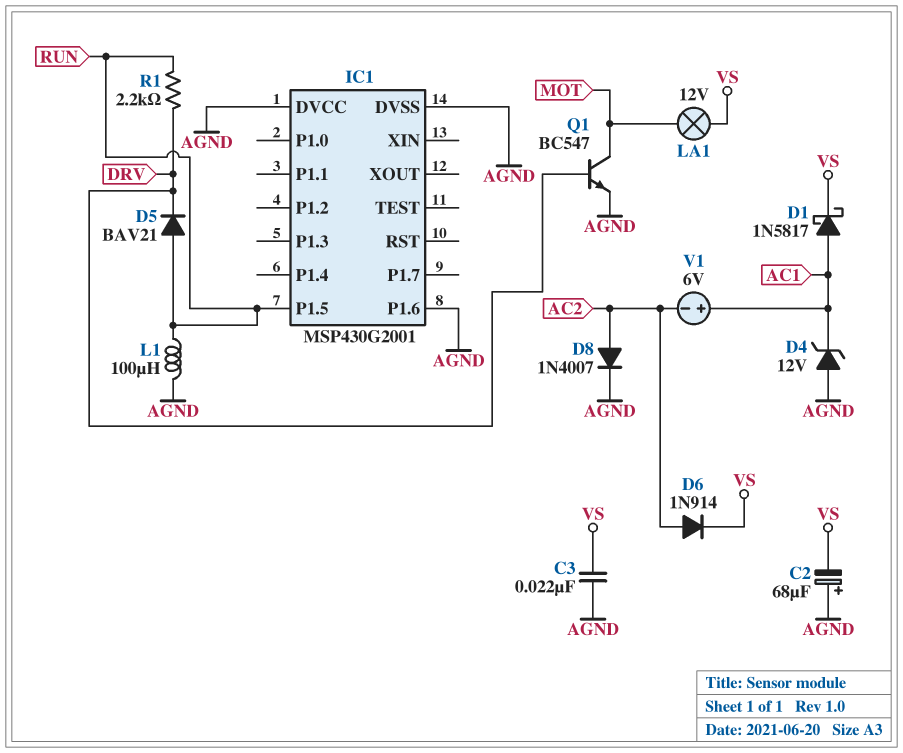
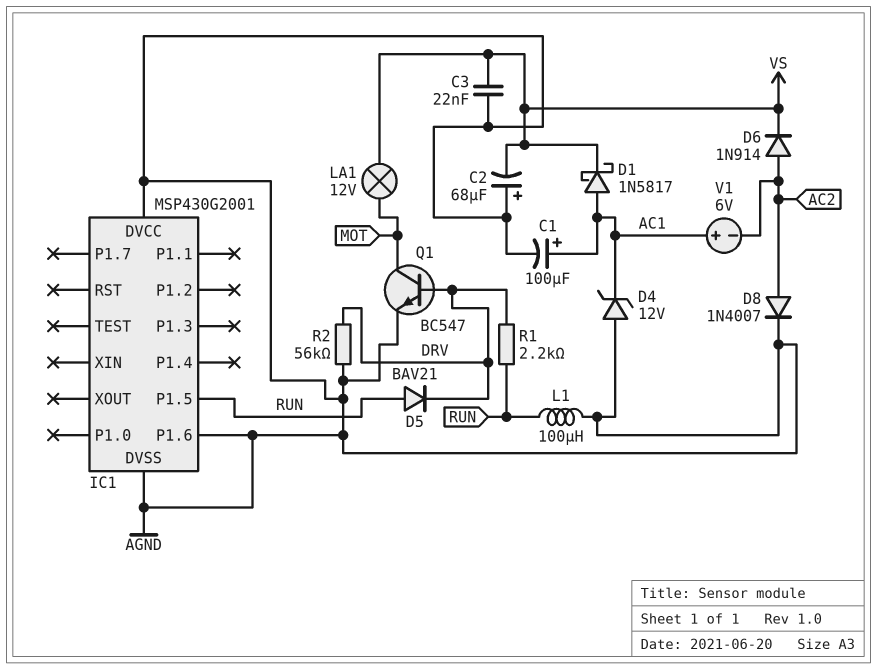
C1: none -> 100uF (plus AC1, minus AGND)
R2: none -> 56k (AGND, DRV)

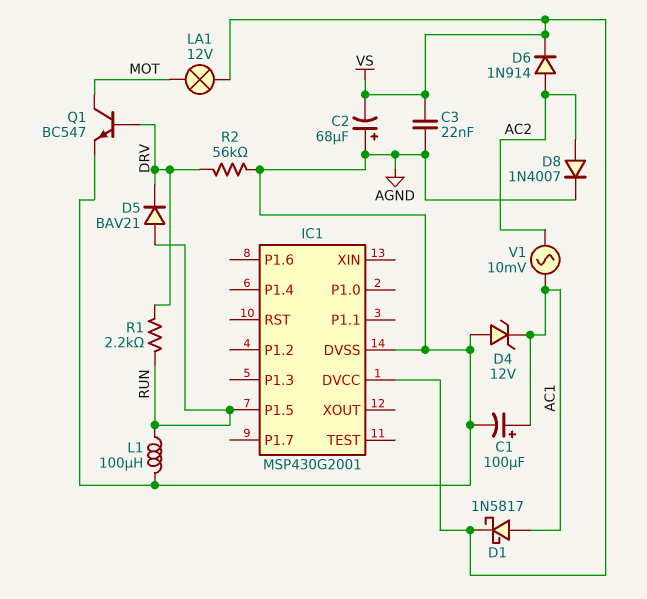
IC1 pin DVCC: AGND -> VS
IC1 pin P1.6: AGND -> none
V1: 6V (plus AC1, minus AC2) -> AC 10mV (AC1, AC2)

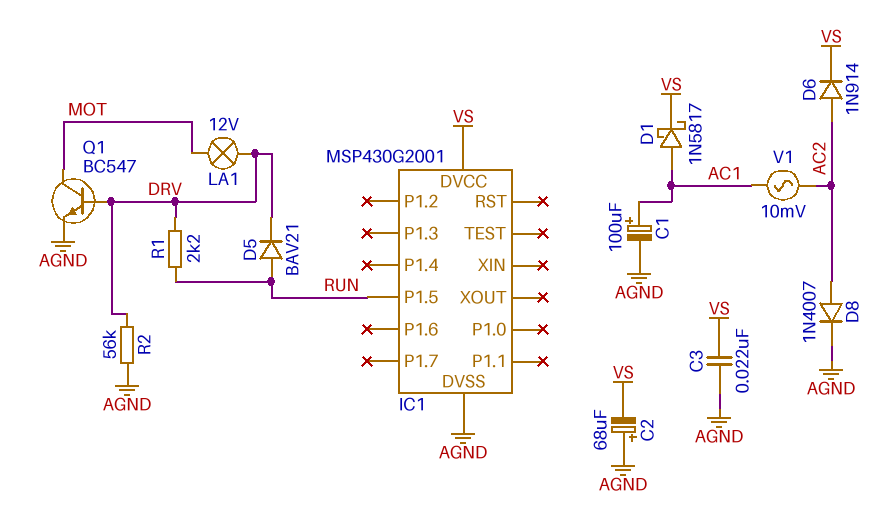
D4: zener 12V (A AGND, K AC1) -> none
L1: 100uH (AGND, RUN) -> none
LA1: lamp 12V (MOT, VS) -> lamp 12V (DRV, MOT)

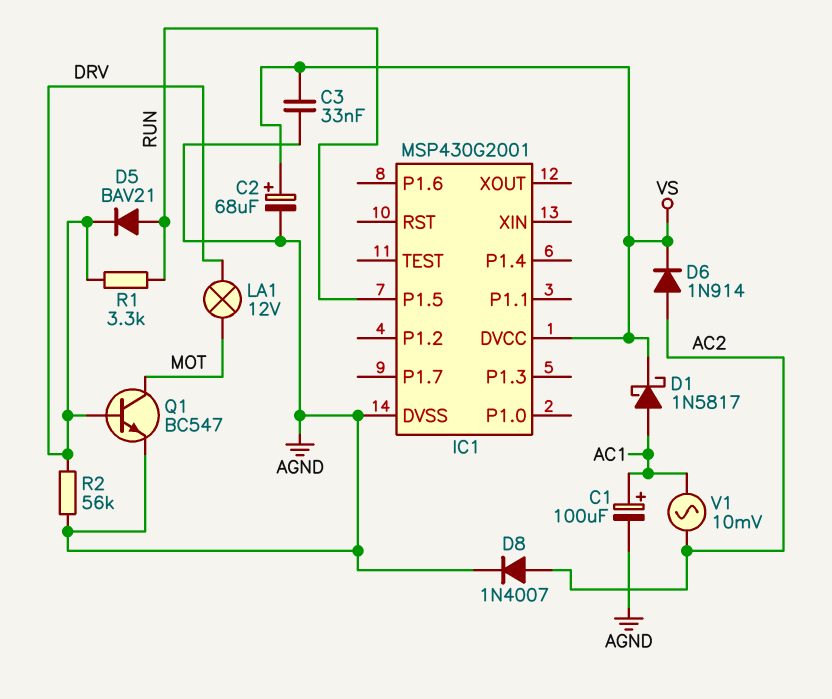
C2: 68uF (plus AGND, minus VS) -> 68uF (plus VS, minus AGND)
C3: 22nF (AGND, VS) -> 33nF (AGND, VS)
R1: 2.2k (DRV, RUN) -> 3.3k (DRV, RUN)

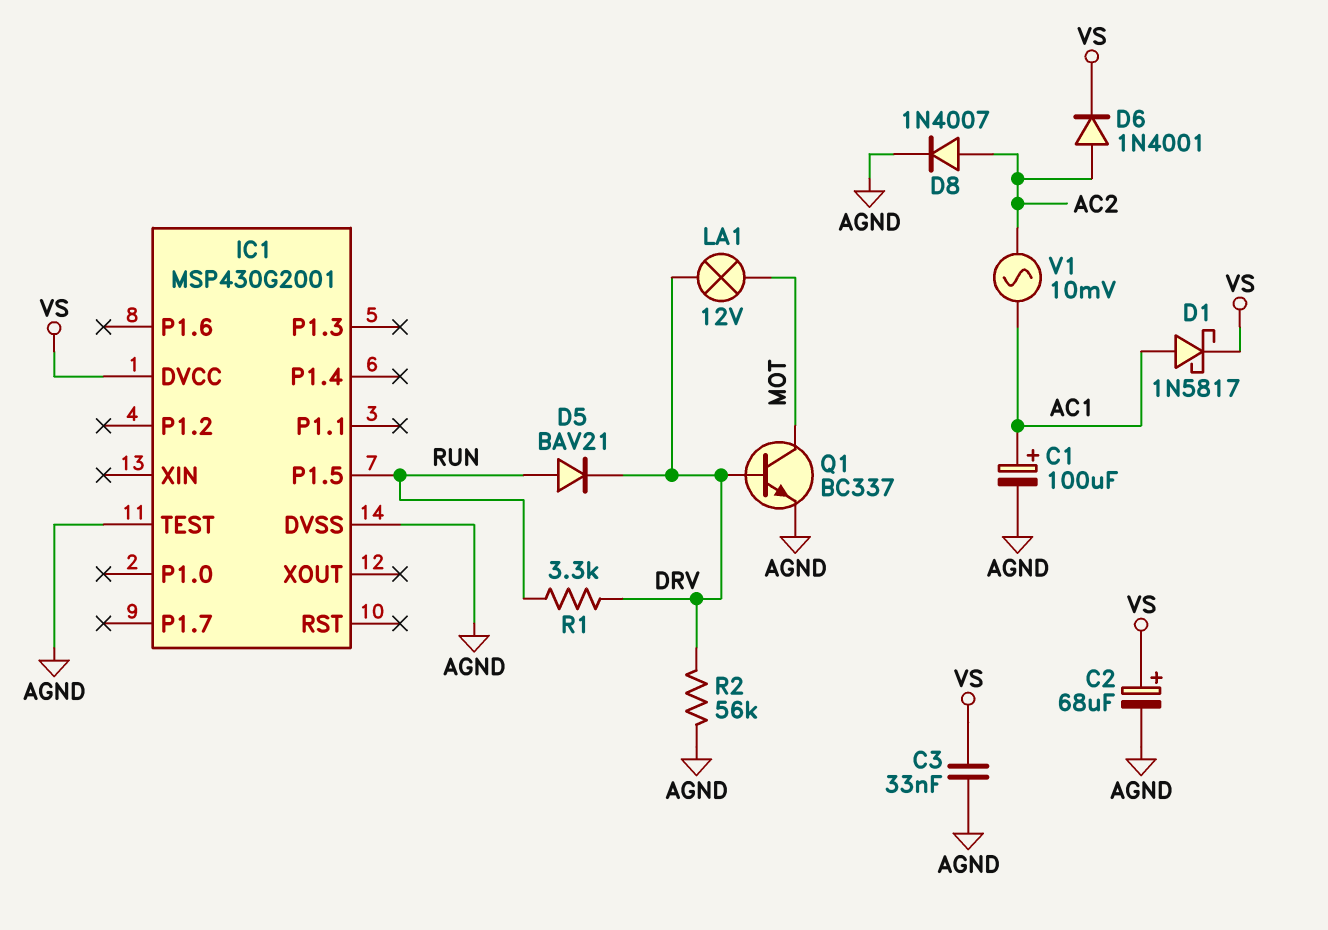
D6: diode 1N914 (A AC2, K VS) -> diode 1N4001 (A AC2, K VS)
IC1 pin TEST: none -> AGND
Q1: NPN BC547 (B DRV, C MOT, E AGND) -> NPN BC337 (B DRV, C MOT, E AGND)

